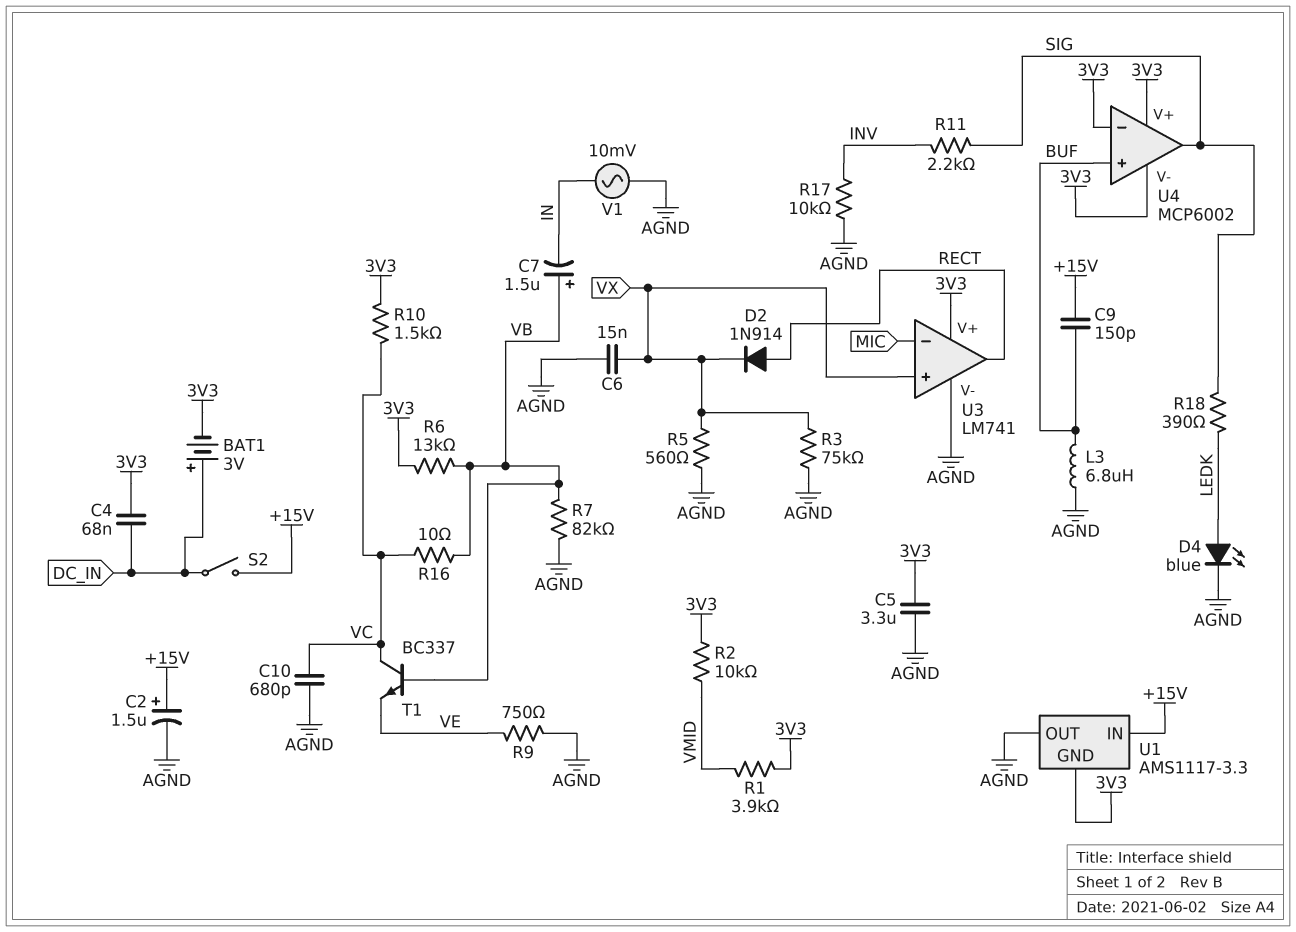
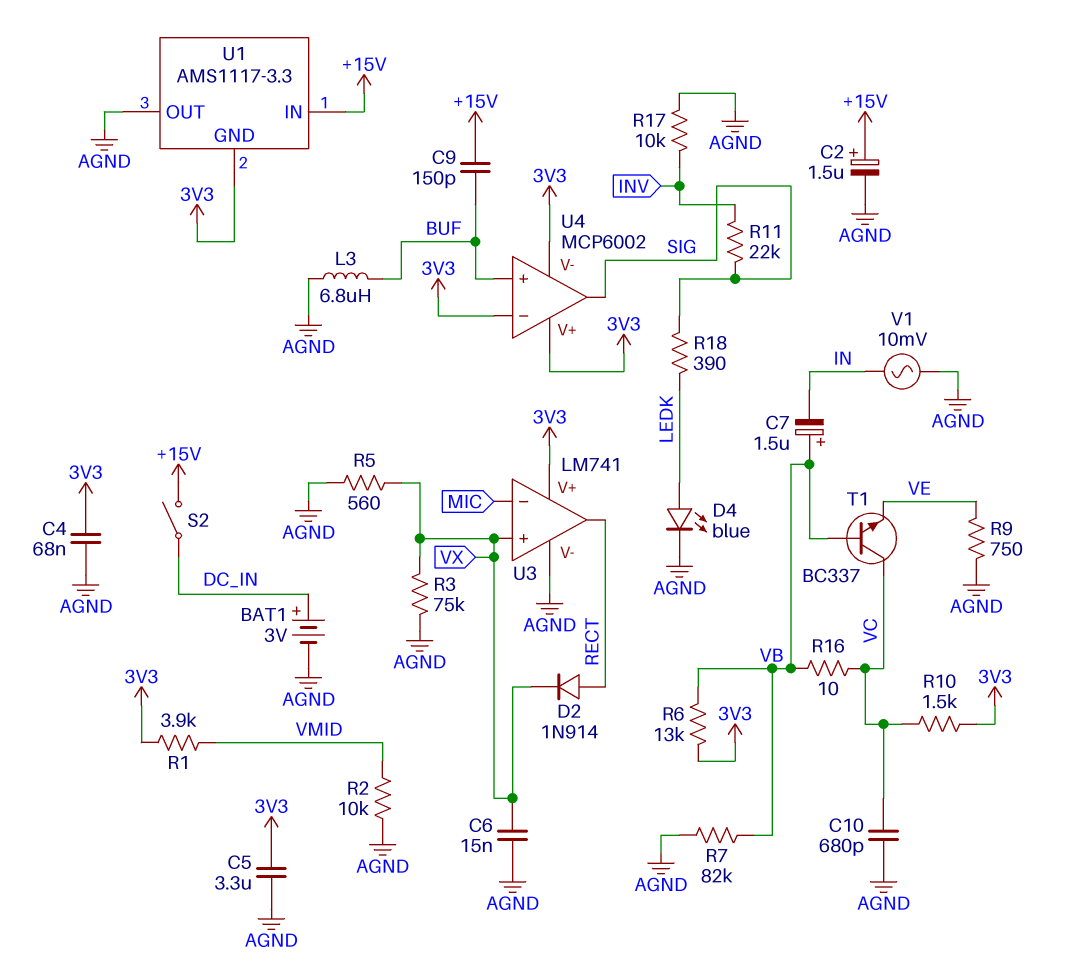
BAT1: 3V (plus DC_IN, minus 3V3) -> 3V (plus DC_IN, minus AGND)
C4: 68nF (3V3, DC_IN) -> 68nF (3V3, AGND)
R2: 10k (3V3, VMID) -> 10k (AGND, VMID)
R11: 2.2k (INV, SIG) -> 22k (INV, SIG)

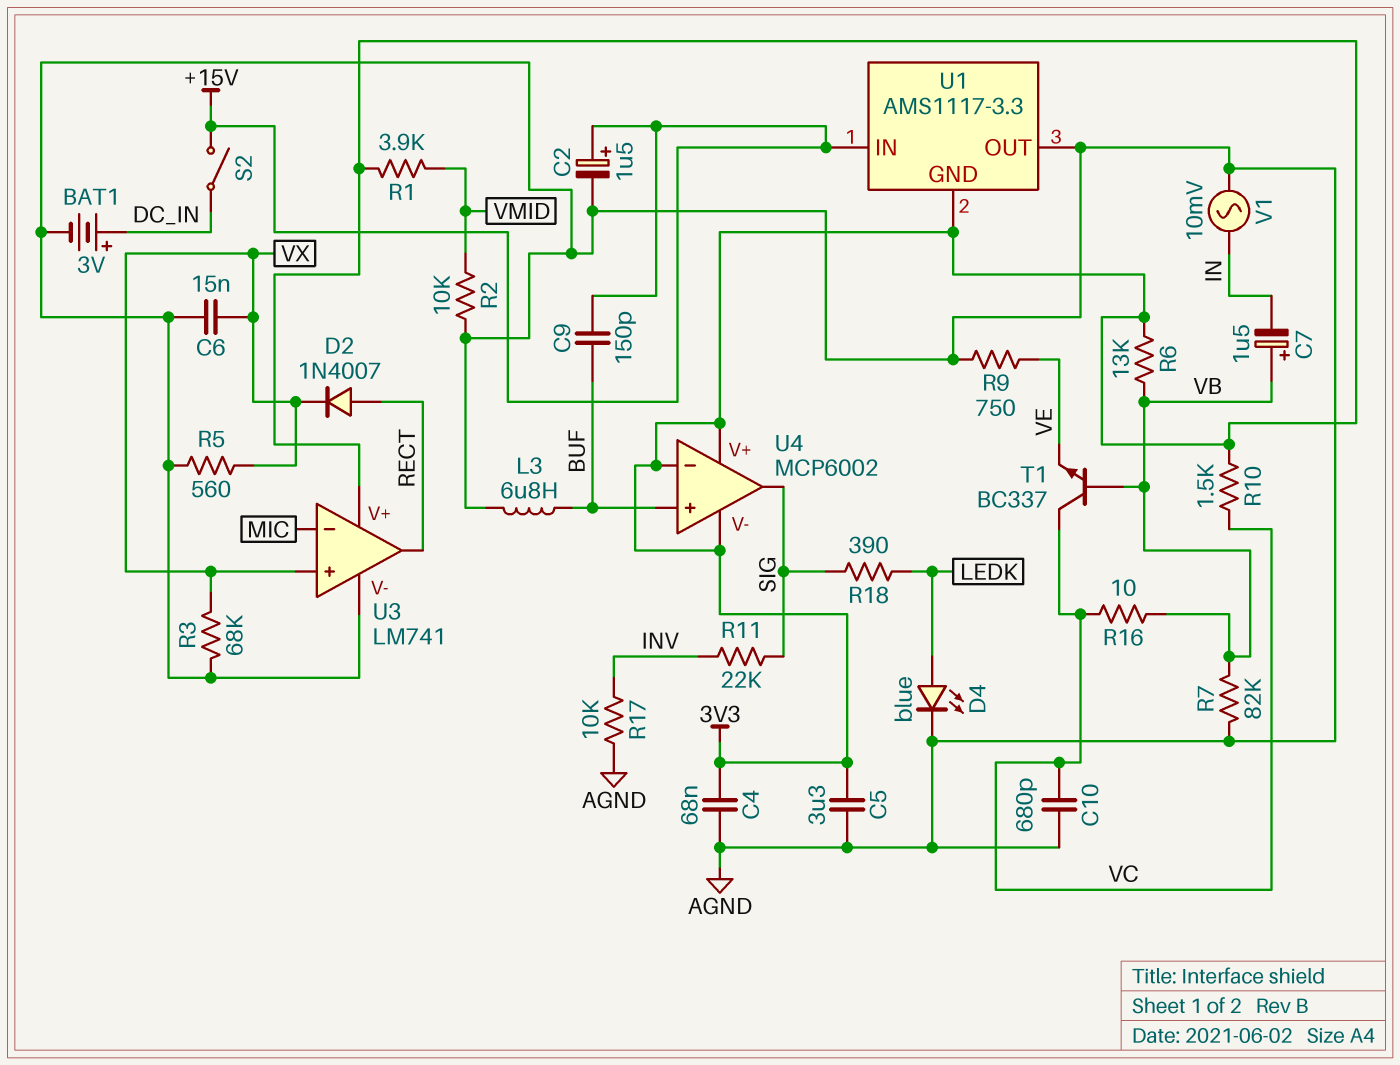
D2: diode 1N914 (A RECT, K VX) -> diode 1N4007 (A RECT, K VX)
R3: 75k (AGND, VX) -> 68k (AGND, VX)

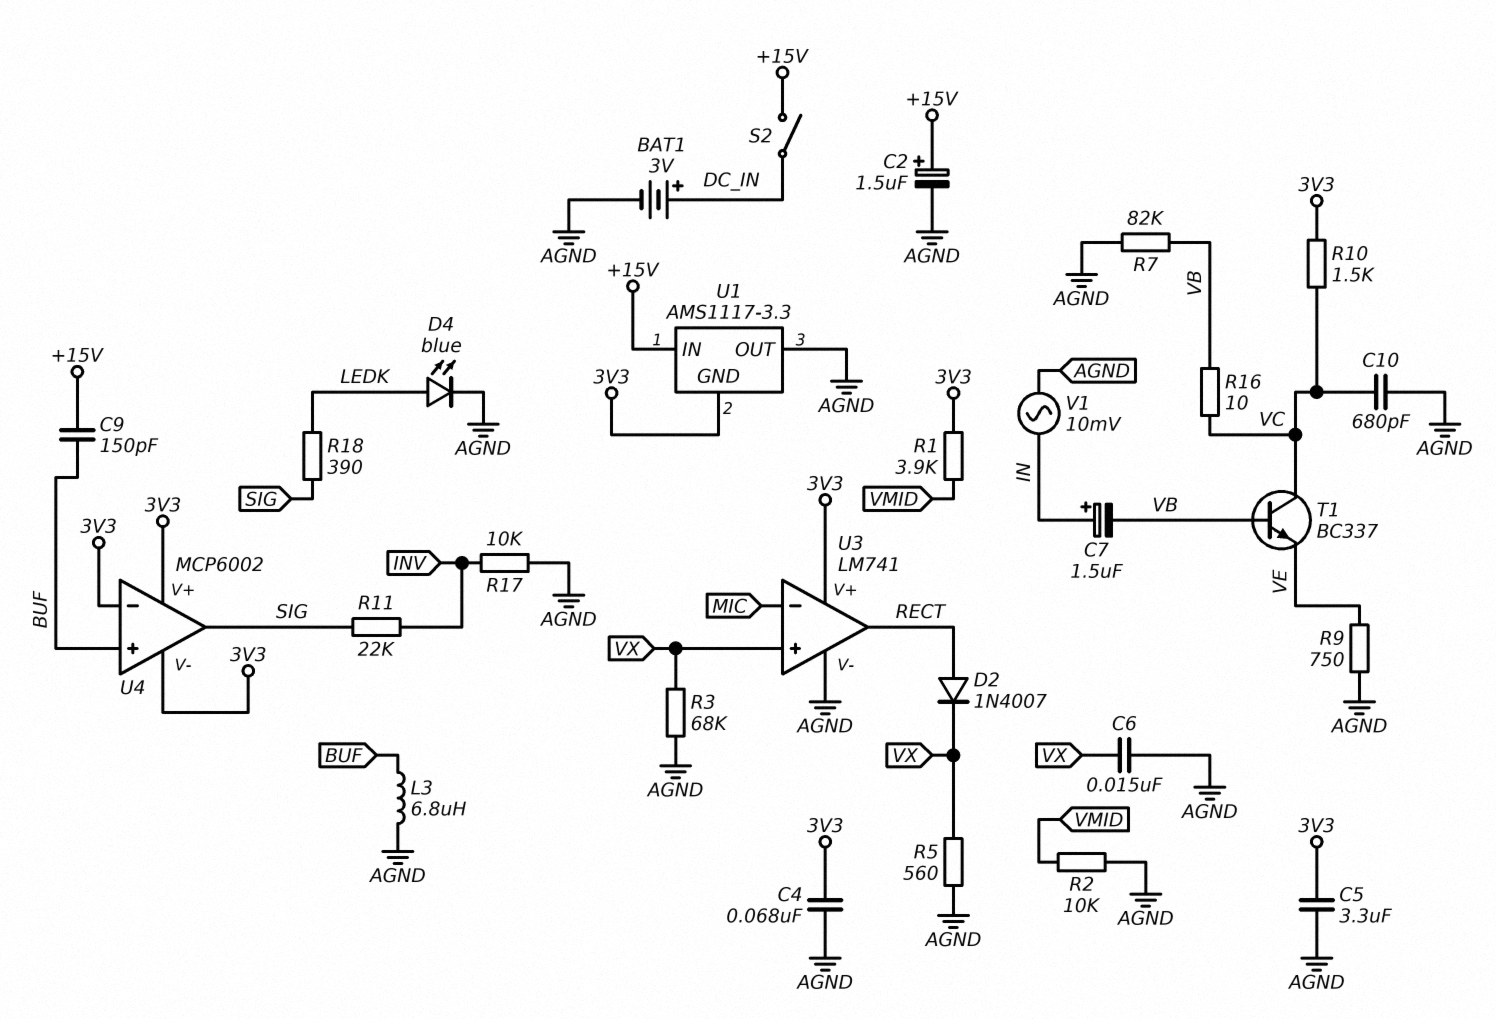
C7: 1.5uF (plus VB, minus IN) -> 1.5uF (plus IN, minus VB)
R6: 13k (3V3, VB) -> none

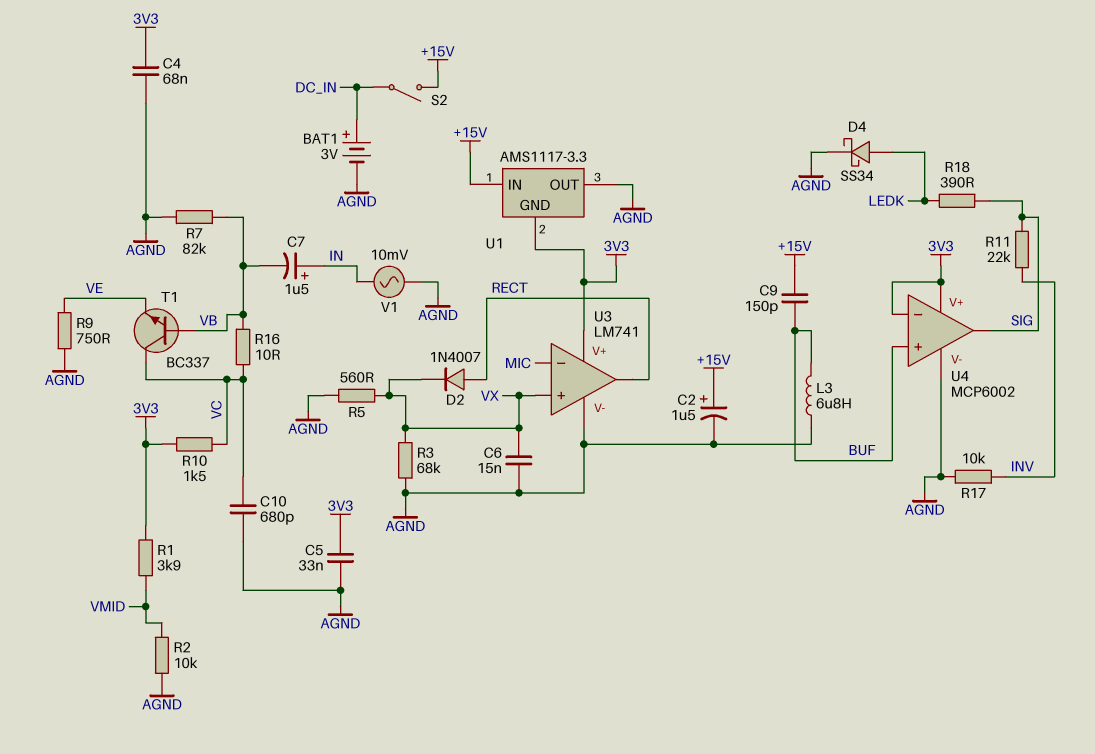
C5: 3.3uF (3V3, AGND) -> 33nF (3V3, AGND)
D4: LED blue (A LEDK, K AGND) -> schottky SS34 (A LEDK, K AGND)
U4 pin V-: 3V3 -> AGND

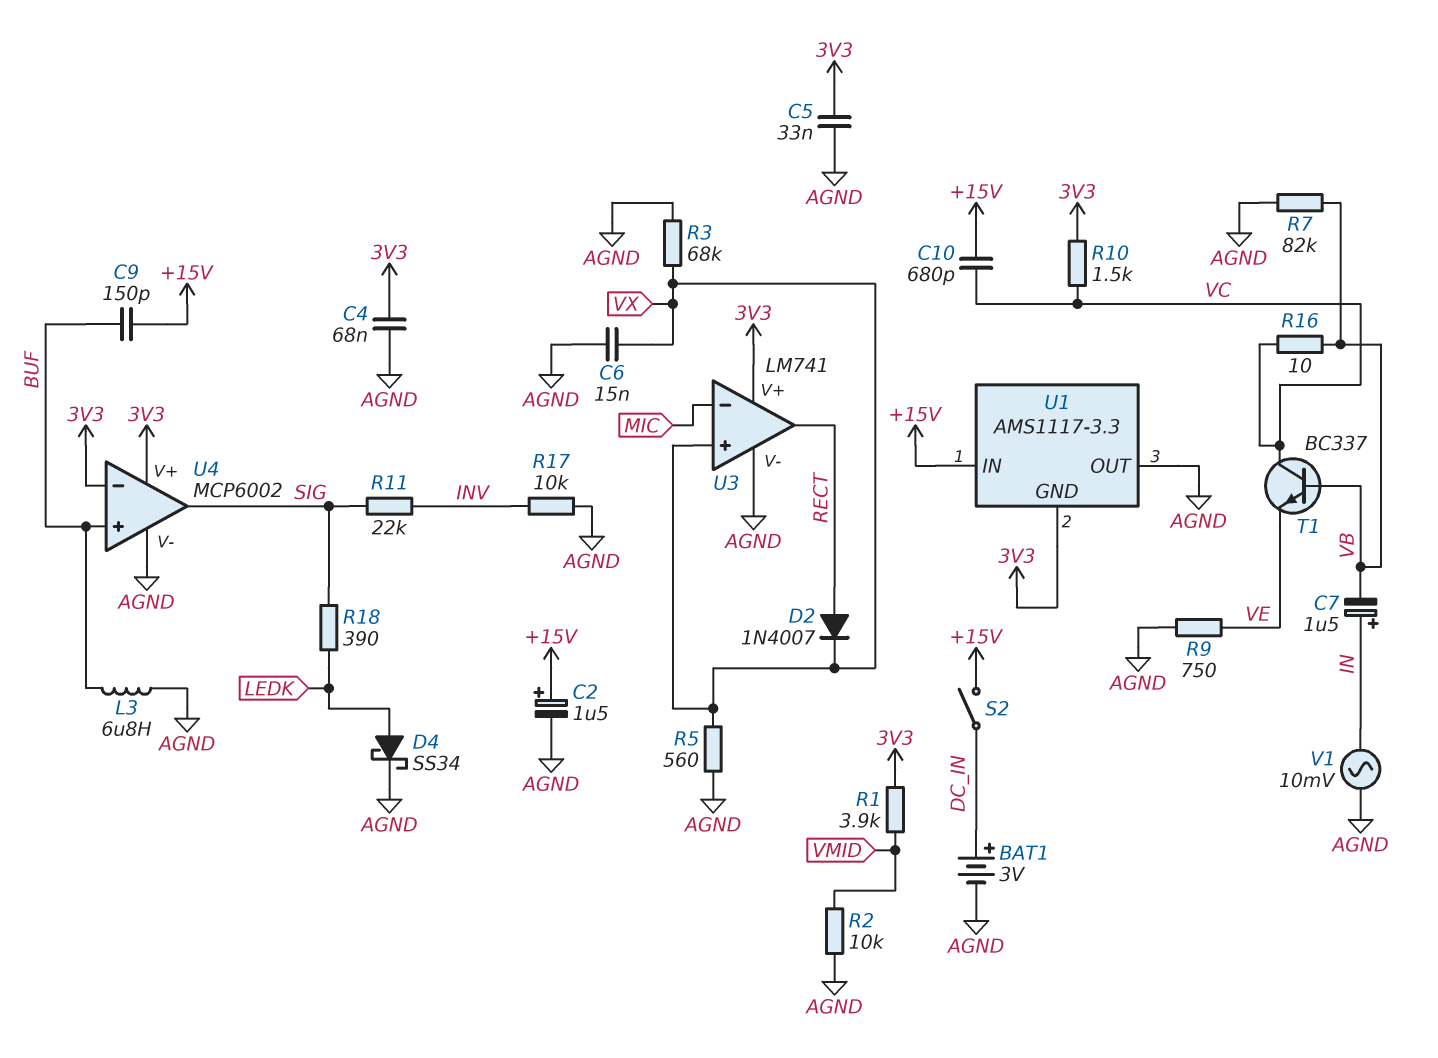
C10: 680pF (AGND, VC) -> 680pF (+15V, VC)

